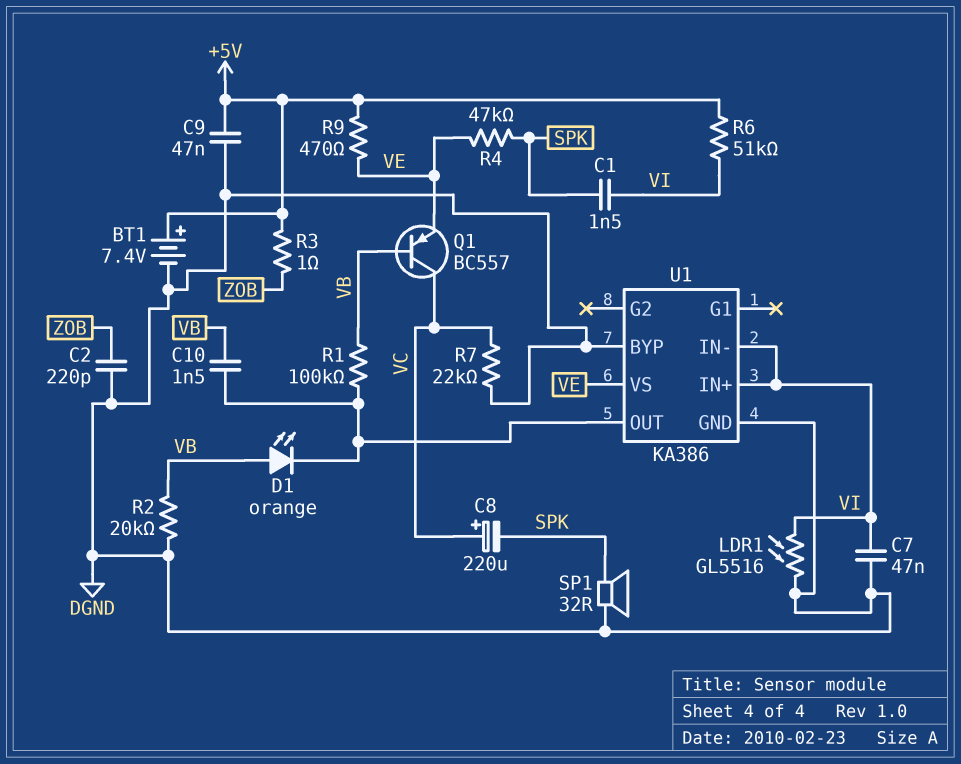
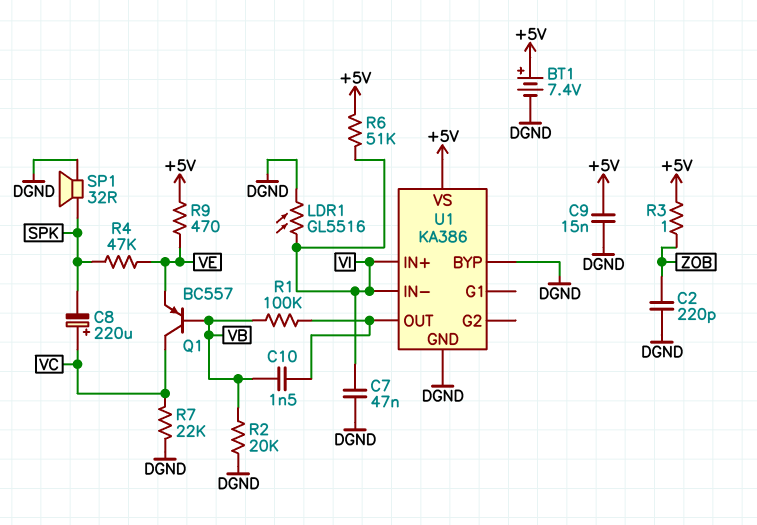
C1: 1.5nF (SPK, VI) -> none
C9: 47nF (+5V, DGND) -> 15nF (+5V, DGND)
D1: LED orange (A VB, K U1/OUT) -> none
U1 pin VS: VE -> +5V

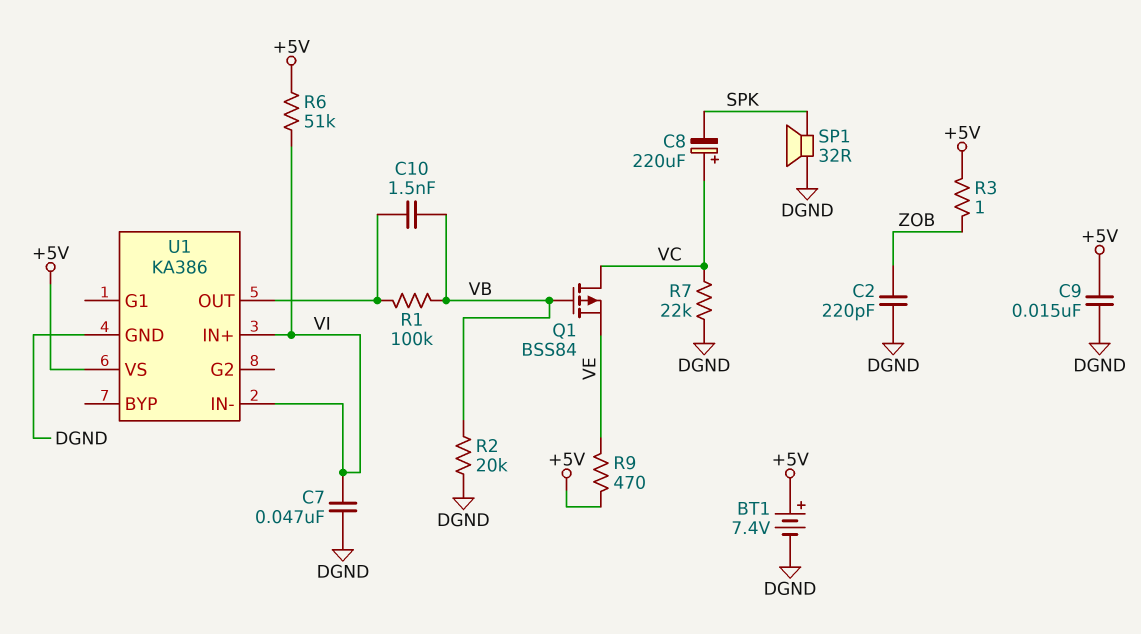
LDR1: GL5516 (DGND, VI) -> none
Q1: PNP BC557 (B VB, C VC, E VE) -> PMOS BSS84 (G VB, D VC, S VE)
R4: 47k (SPK, VE) -> none
U1 pin BYP: DGND -> none

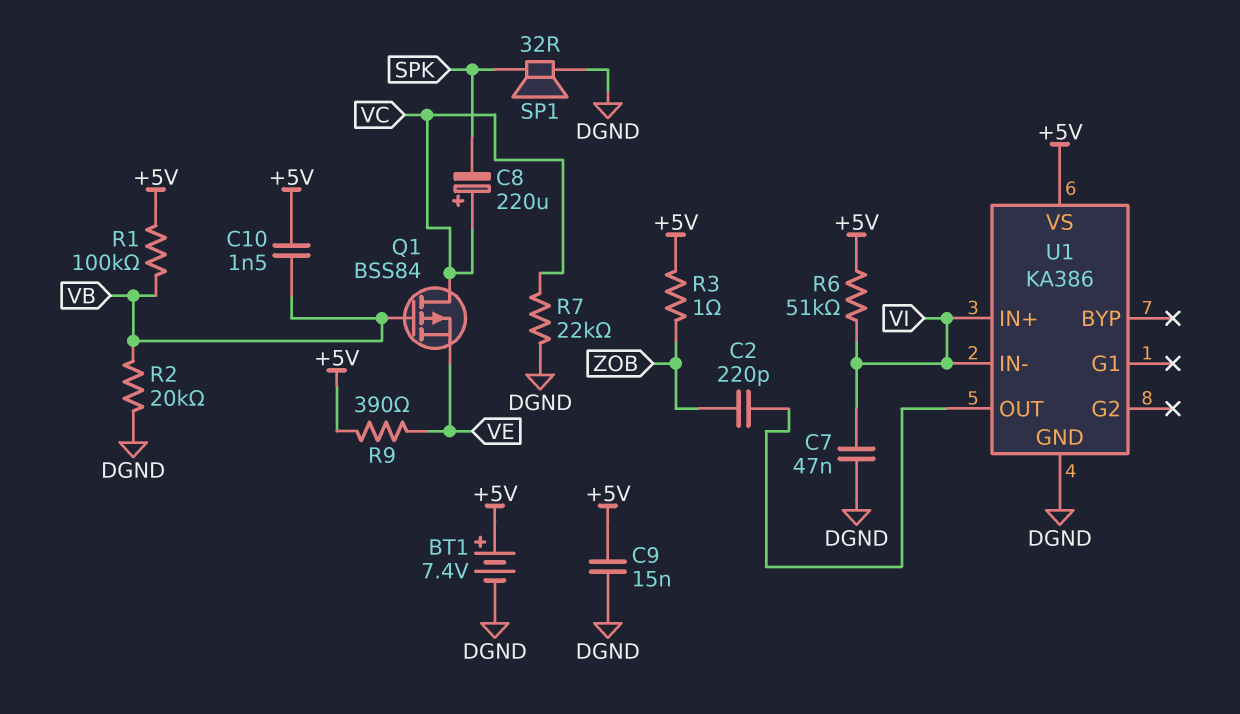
C2: 220pF (DGND, ZOB) -> 220pF (U1/OUT, ZOB)
C10: 1.5nF (U1/OUT, VB) -> 1.5nF (+5V, VB)
R1: 100k (U1/OUT, VB) -> 100k (+5V, VB)
R9: 470 (+5V, VE) -> 390 (+5V, VE)

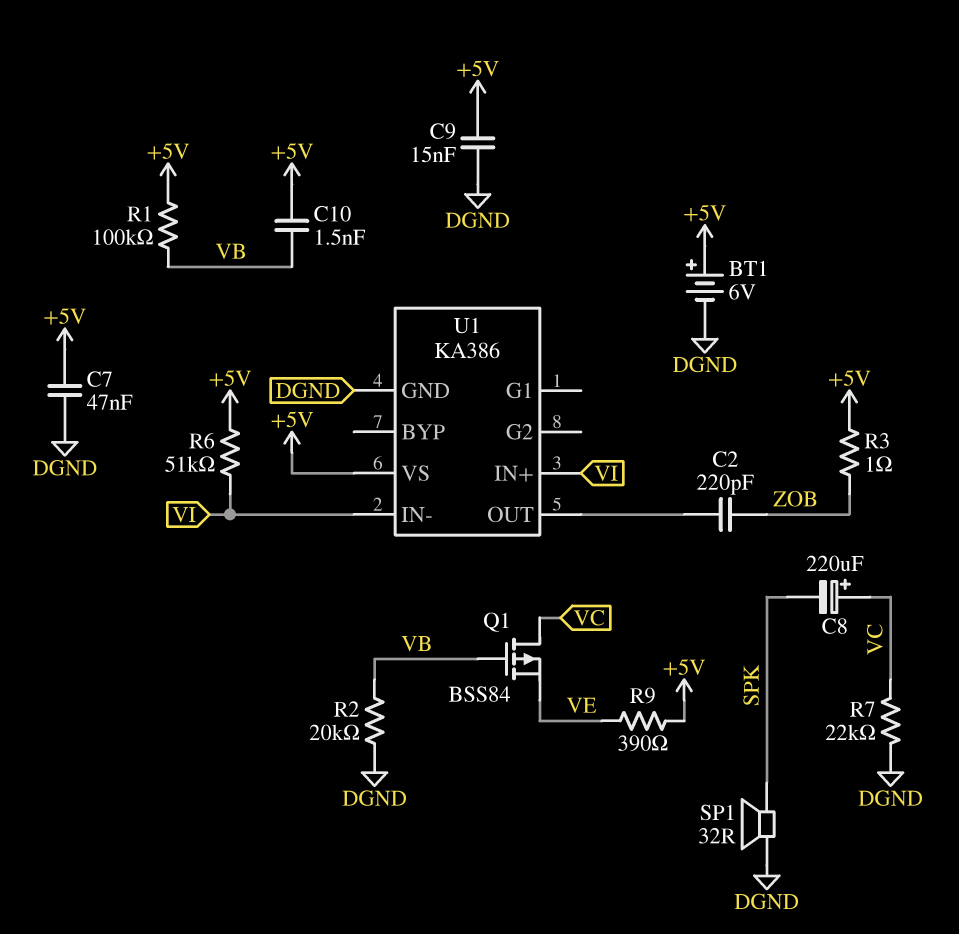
BT1: 7.4V (plus +5V, minus DGND) -> 6V (plus +5V, minus DGND)
C7: 47nF (DGND, VI) -> 47nF (+5V, DGND)

